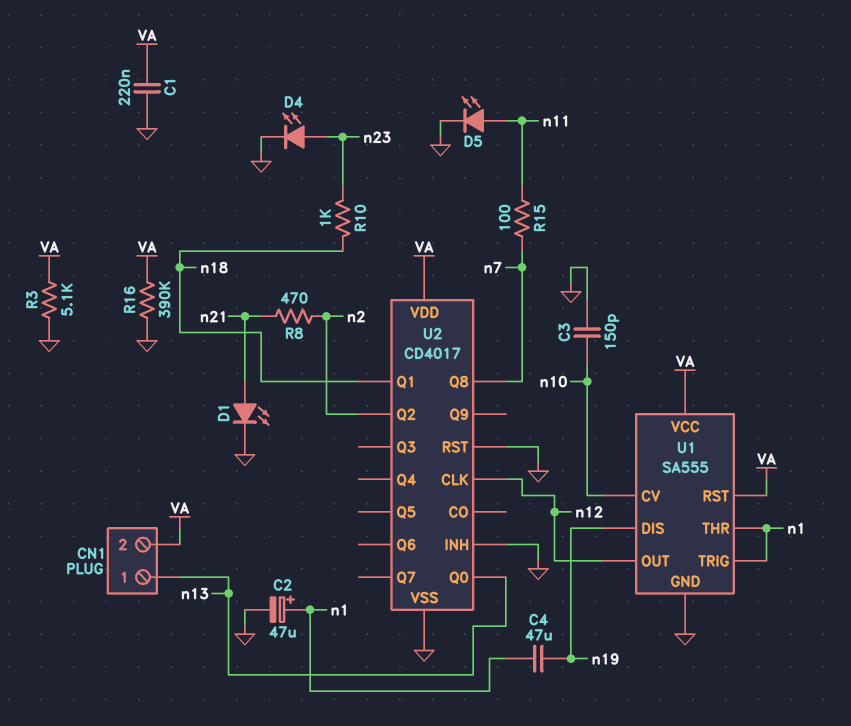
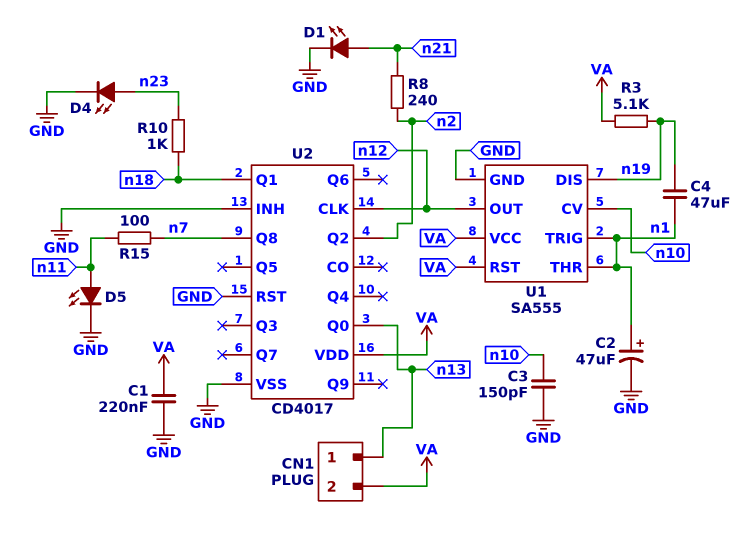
R3: 5.1k (GND, VA) -> 5.1k (VA, n19)
R8: 470 (n2, n21) -> 240 (n2, n21)
R16: 390k (GND, VA) -> none

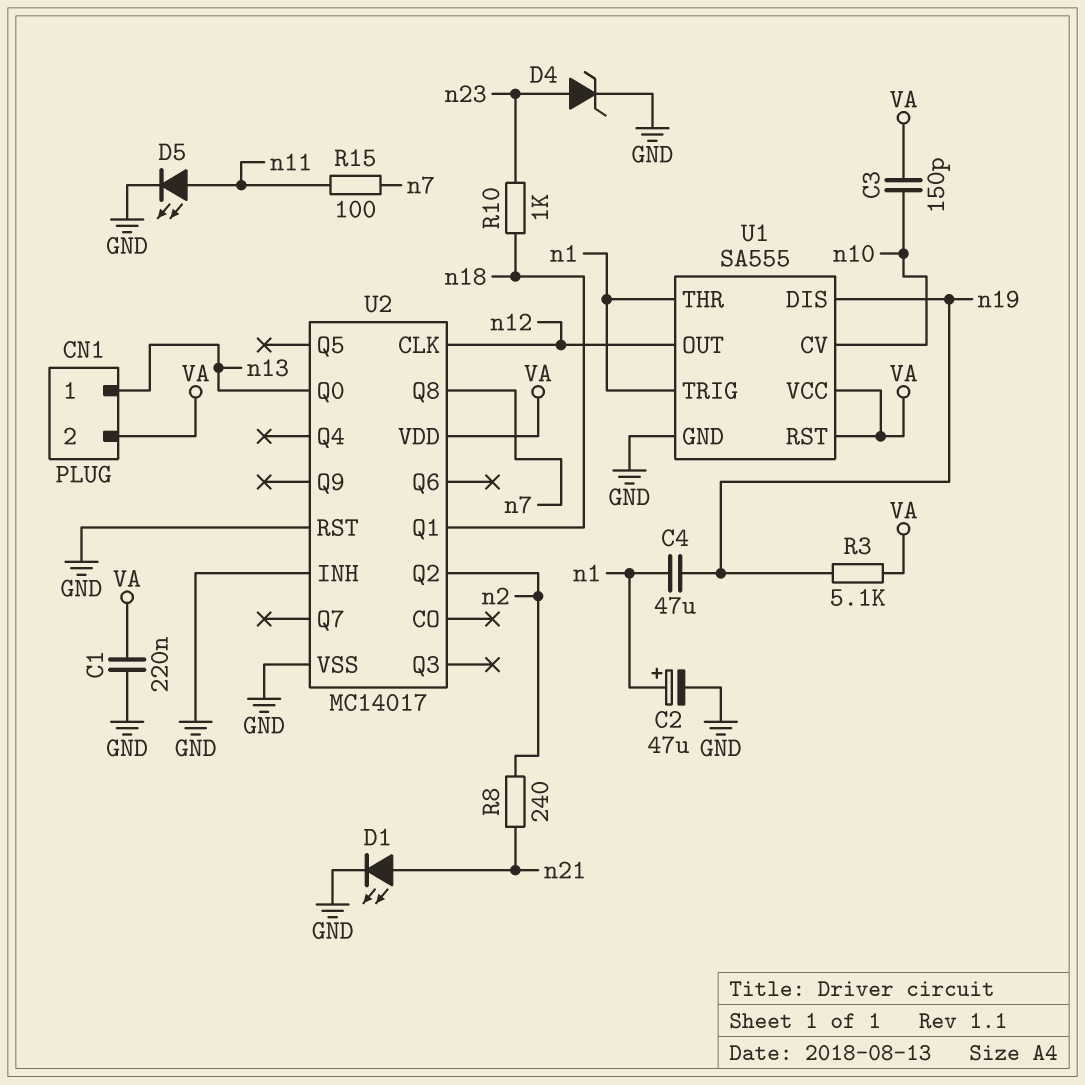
C3: 150pF (GND, n10) -> 150pF (VA, n10)
D4: LED (A n23, K GND) -> zener (A n23, K GND)
U2: CD4017 -> MC14017

